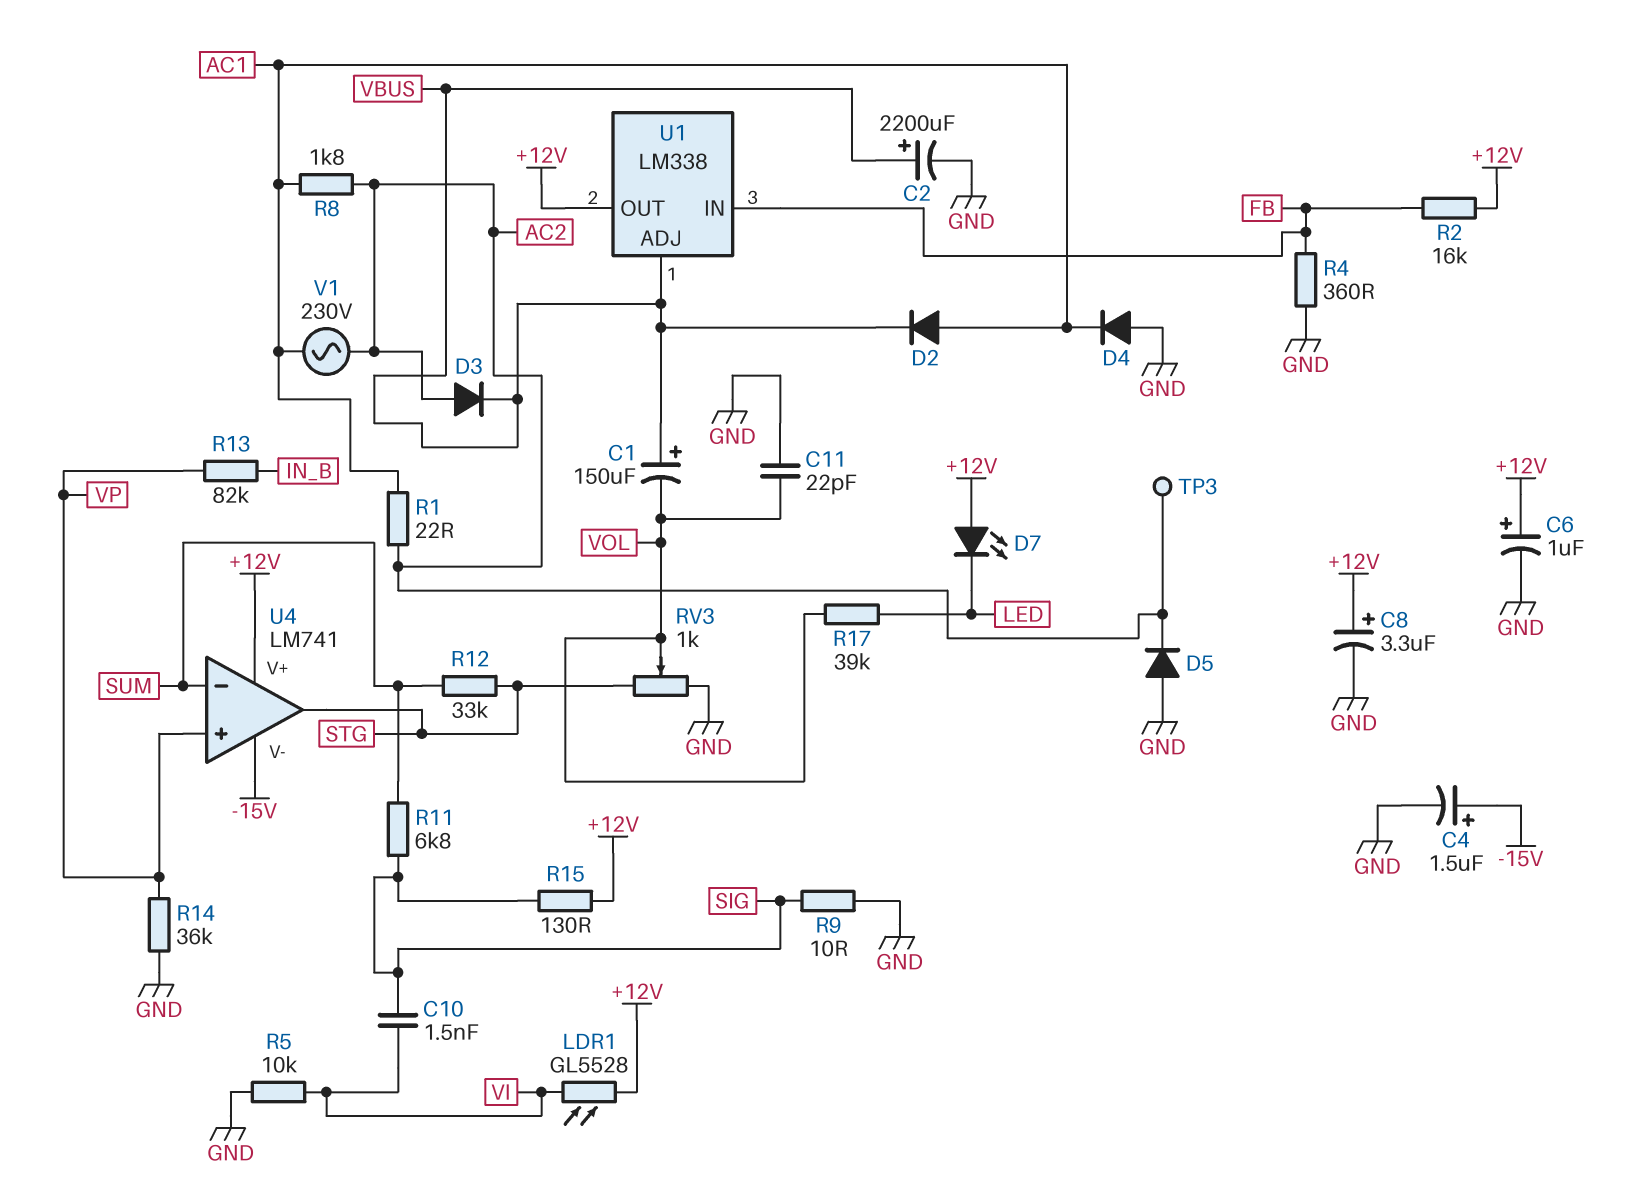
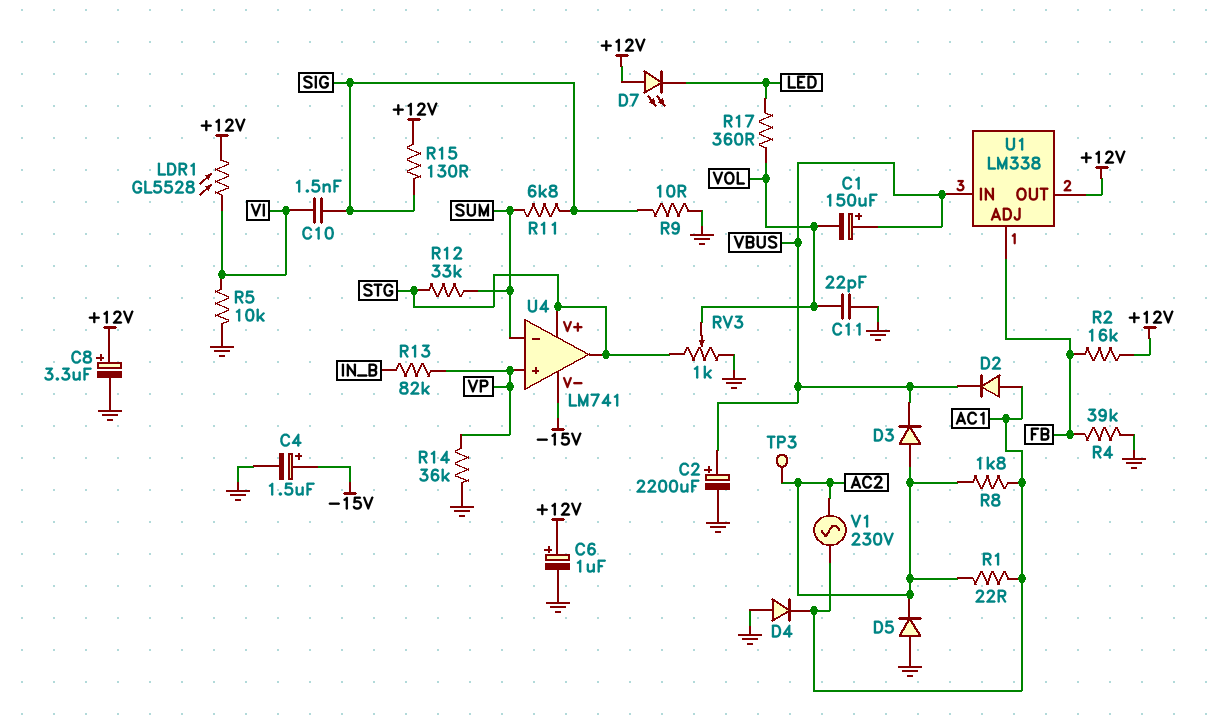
R4: 360 (FB, GND) -> 39k (FB, GND)
R17: 39k (LED, VOL) -> 360 (LED, VOL)
U1 pin ADJ: VBUS -> FB
U1 pin IN: FB -> VBUS
U4 pin V+: +12V -> STG

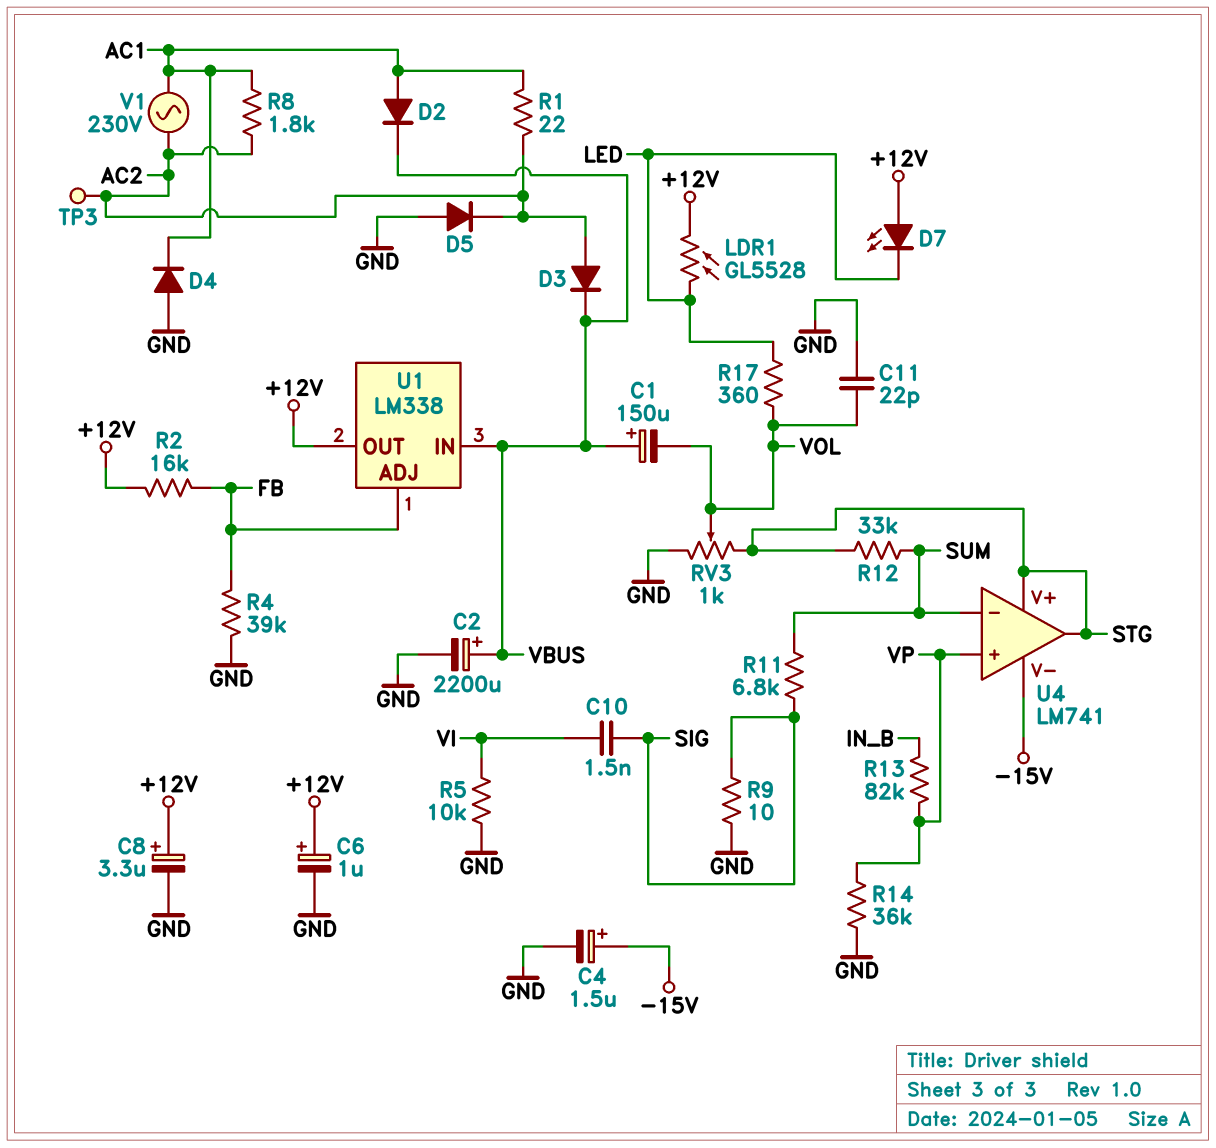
LDR1: GL5528 (+12V, VI) -> GL5528 (+12V, LED)
R15: 130 (+12V, SIG) -> none

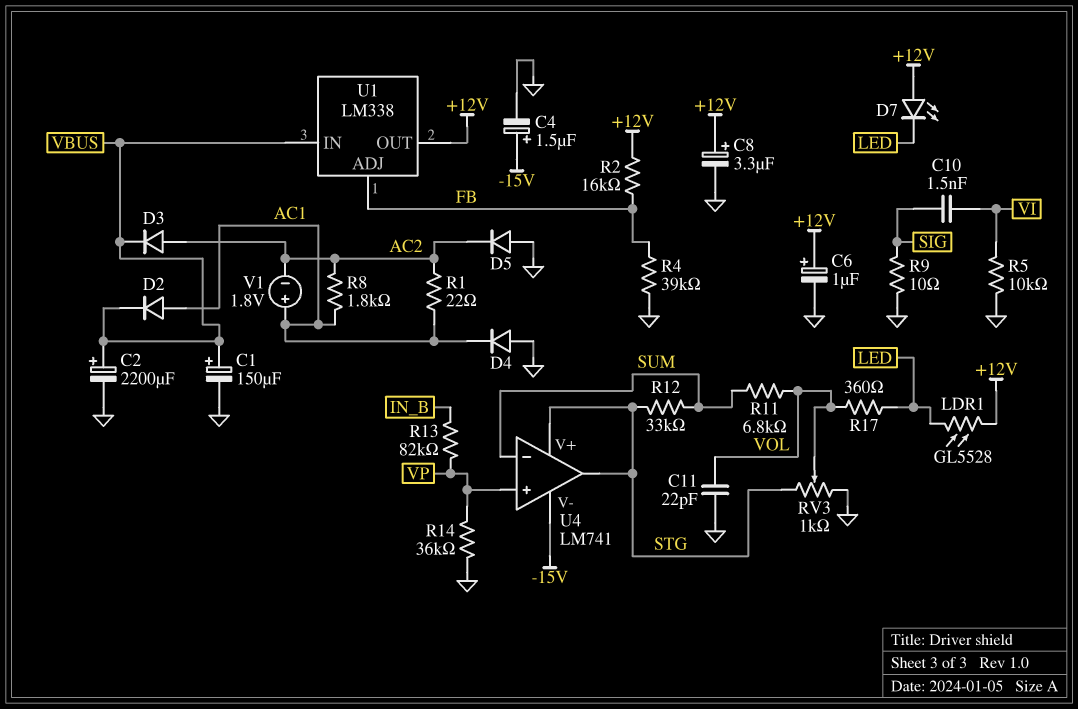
C1: 150uF (plus VBUS, minus VOL) -> 150uF (plus VBUS, minus GND)
R11: 6.8k (SIG, SUM) -> 6.8k (SUM, VOL)
TP3: test point (AC2) -> none
V1: AC 230V (AC1, AC2) -> 1.8V (plus AC1, minus AC2)

